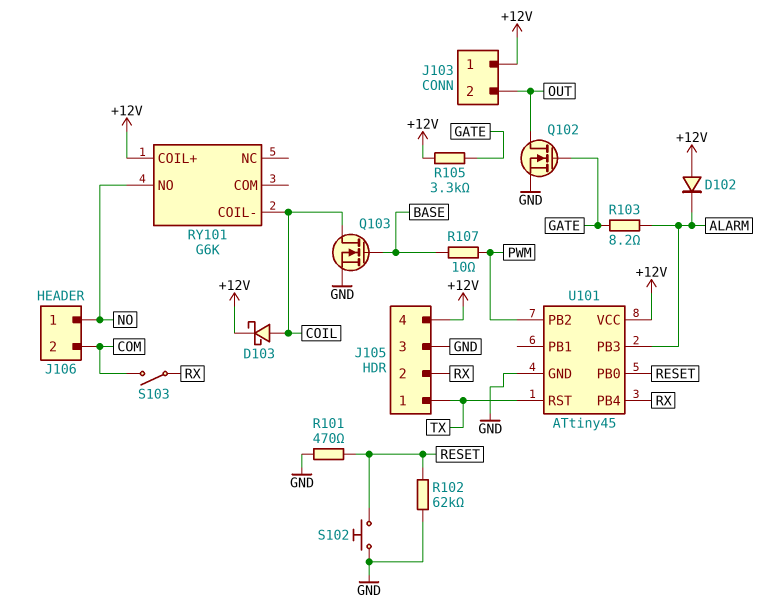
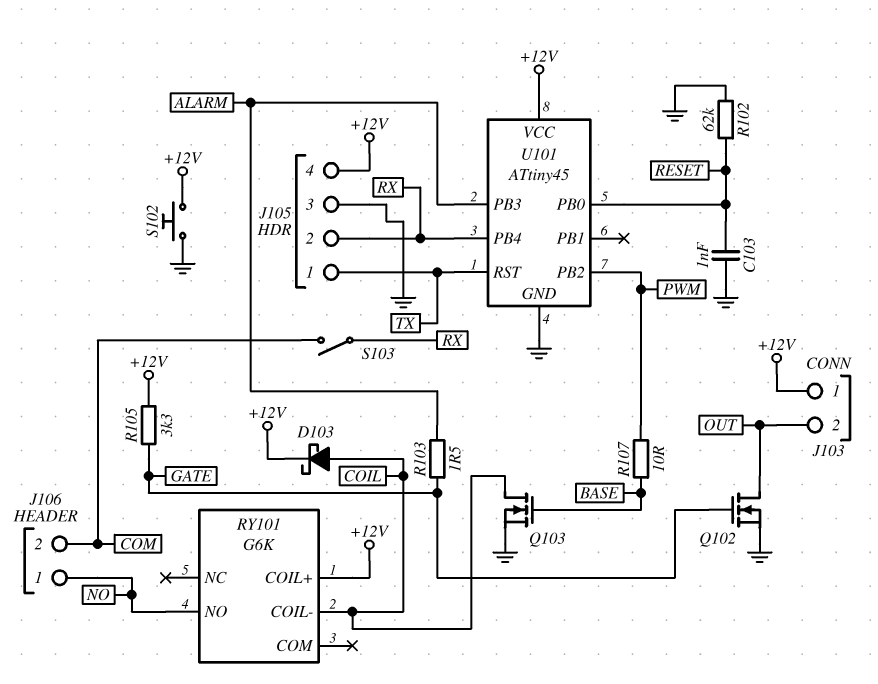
C103: none -> 1nF (GND, RESET)
D102: diode (A +12V, K ALARM) -> none
R101: 470 (GND, RESET) -> none
R103: 8.2 (ALARM, GATE) -> 1.5 (ALARM, GATE)
S102: button (GND, RESET) -> button (+12V, GND)

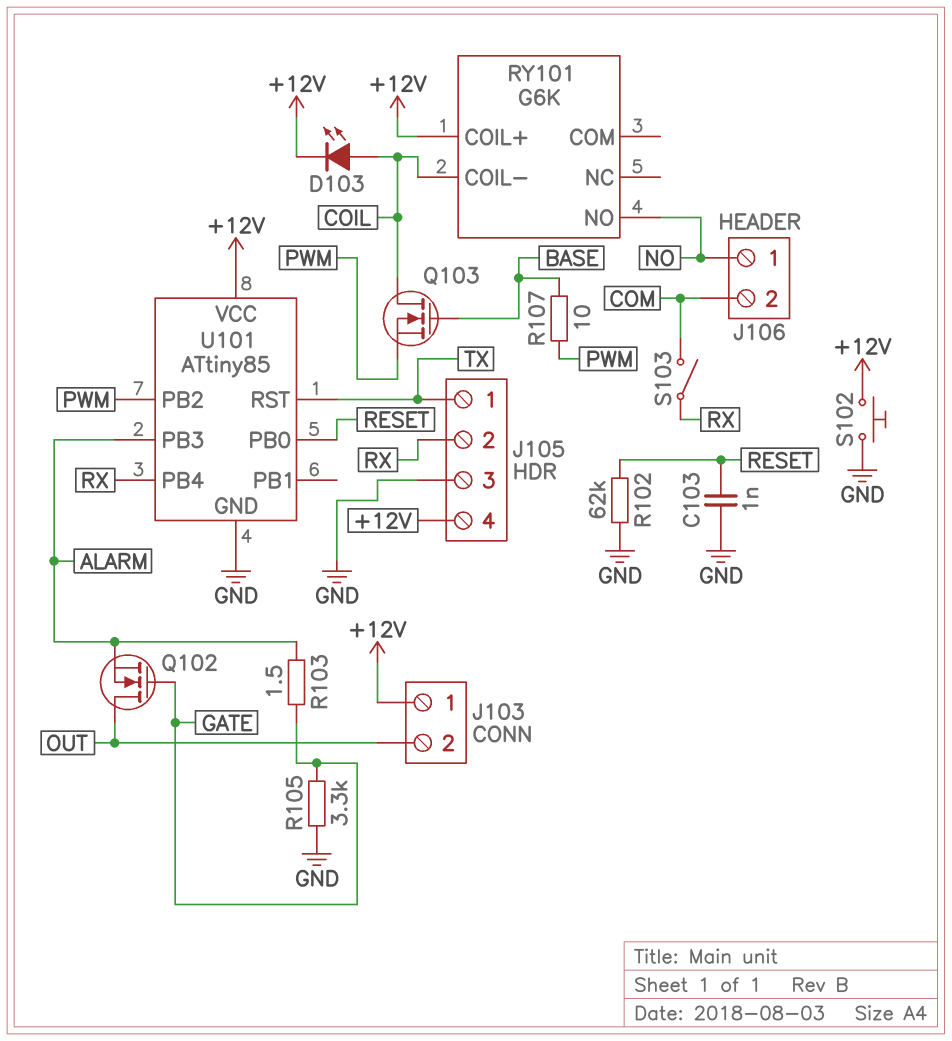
D103: schottky (A COIL, K +12V) -> LED (A COIL, K +12V)
Q102: NMOS (G GATE, D OUT, S GND) -> NMOS (G GATE, D OUT, S ALARM)
Q103: NMOS (G BASE, D COIL, S GND) -> NMOS (G BASE, D COIL, S PWM)
R105: 3.3k (+12V, GATE) -> 3.3k (GATE, GND)
U101: ATtiny45 -> ATtiny85

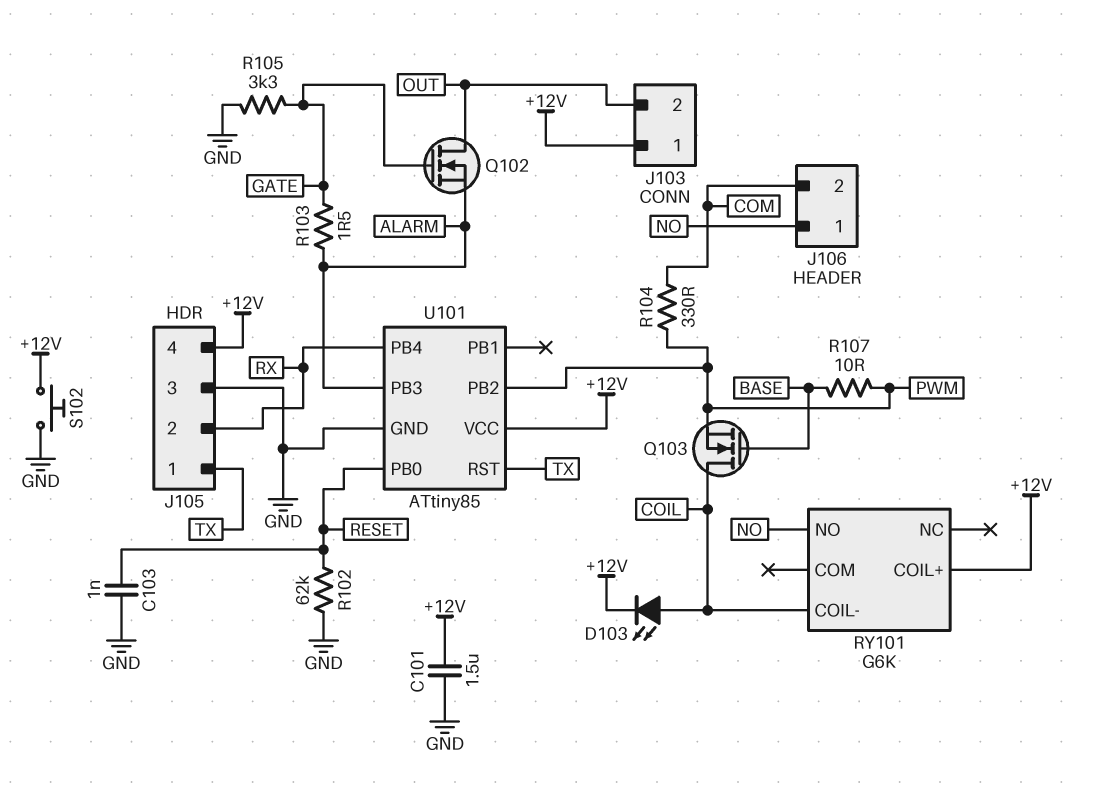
C101: none -> 1.5uF (+12V, GND)
R104: none -> 330 (COM, PWM)
S103: switch (COM, RX) -> none

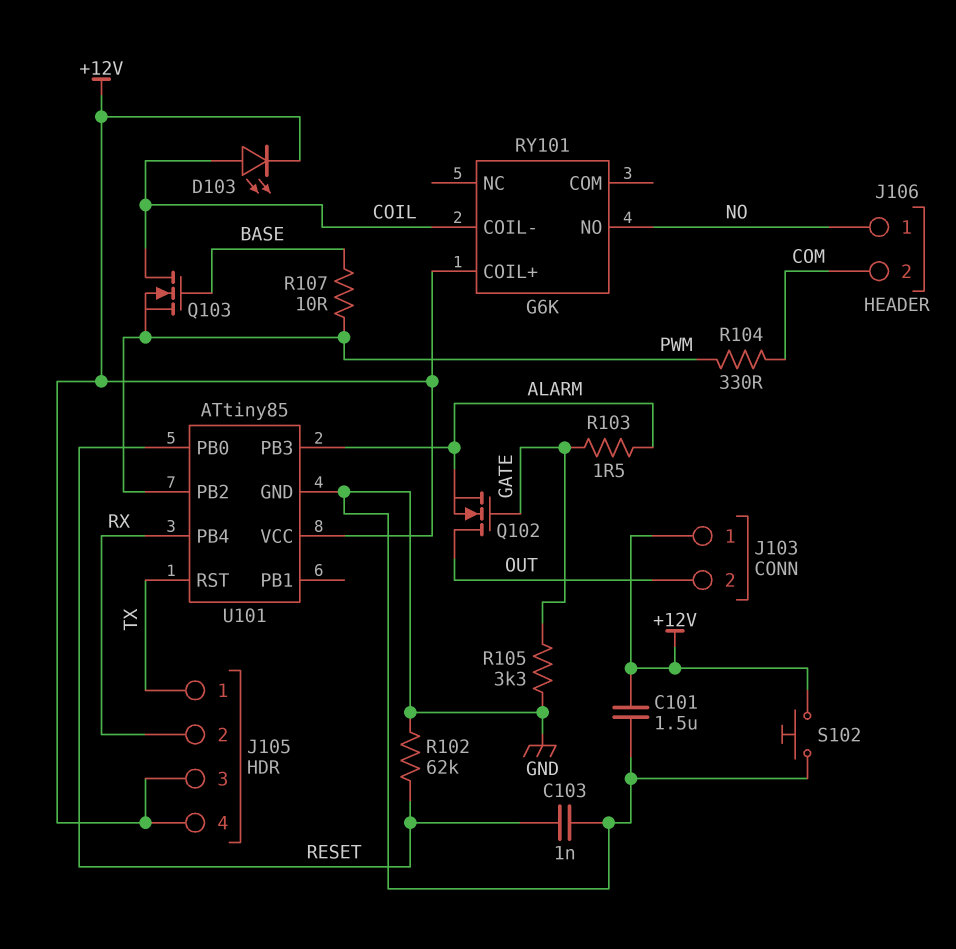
J105 pin 3: GND -> +12V

